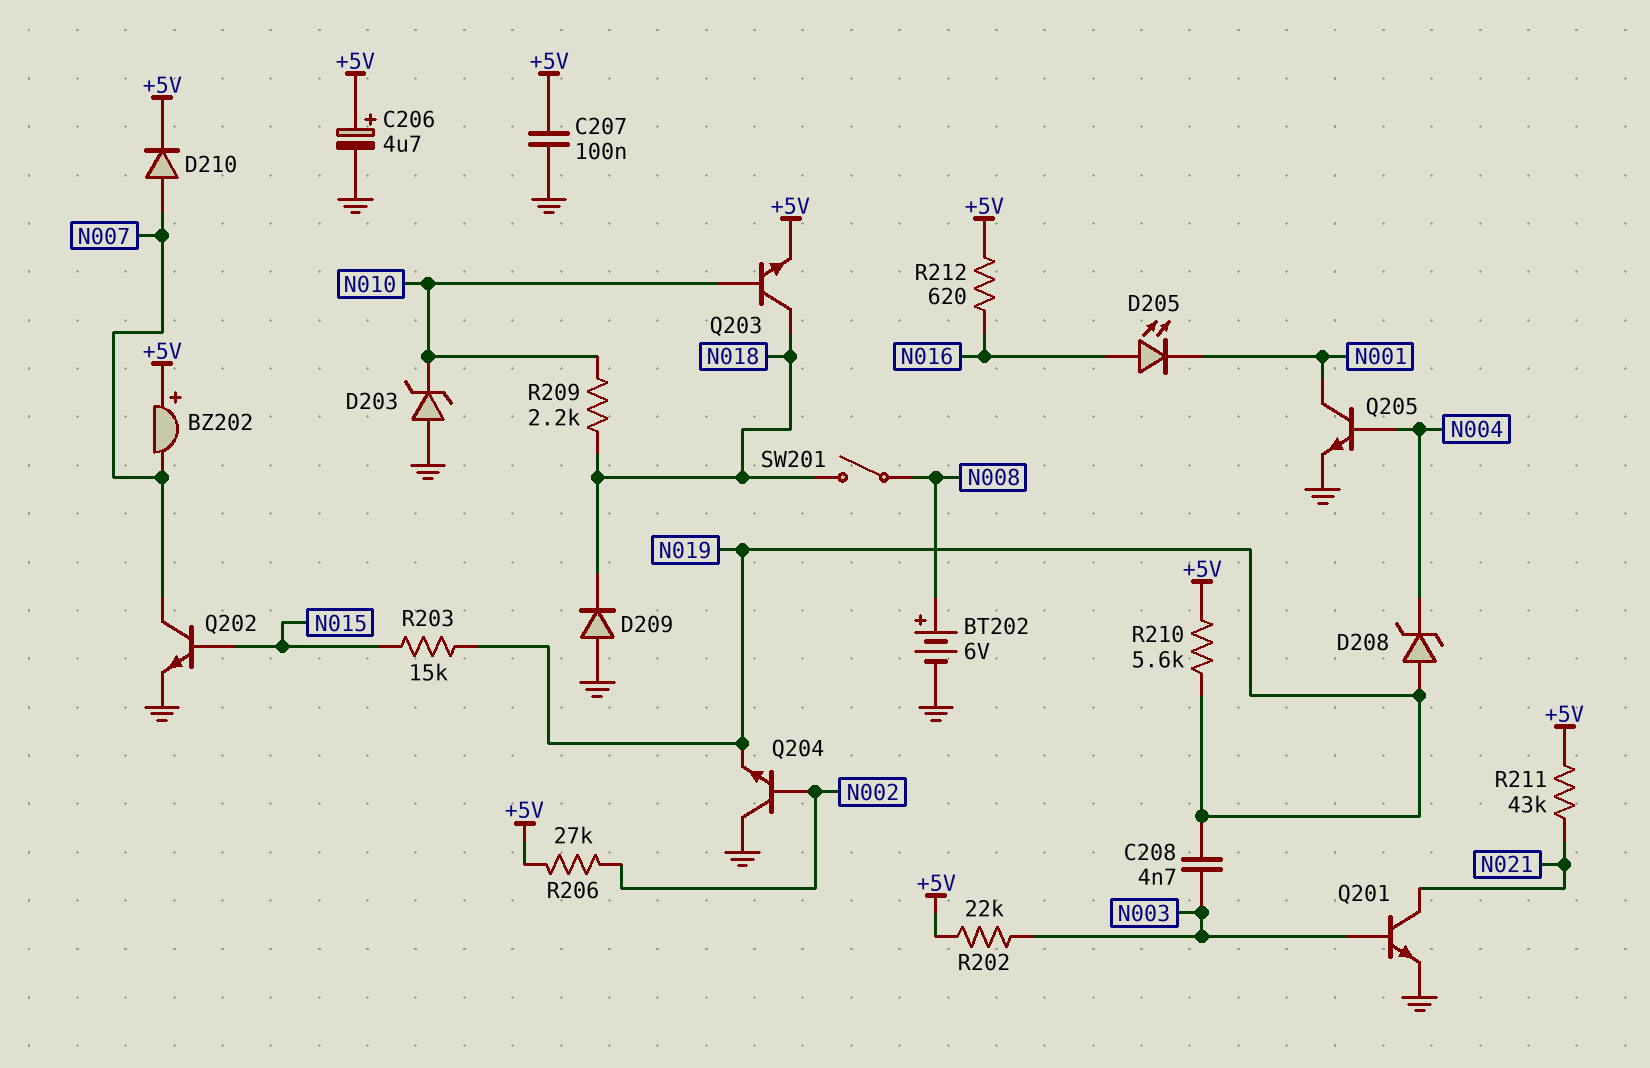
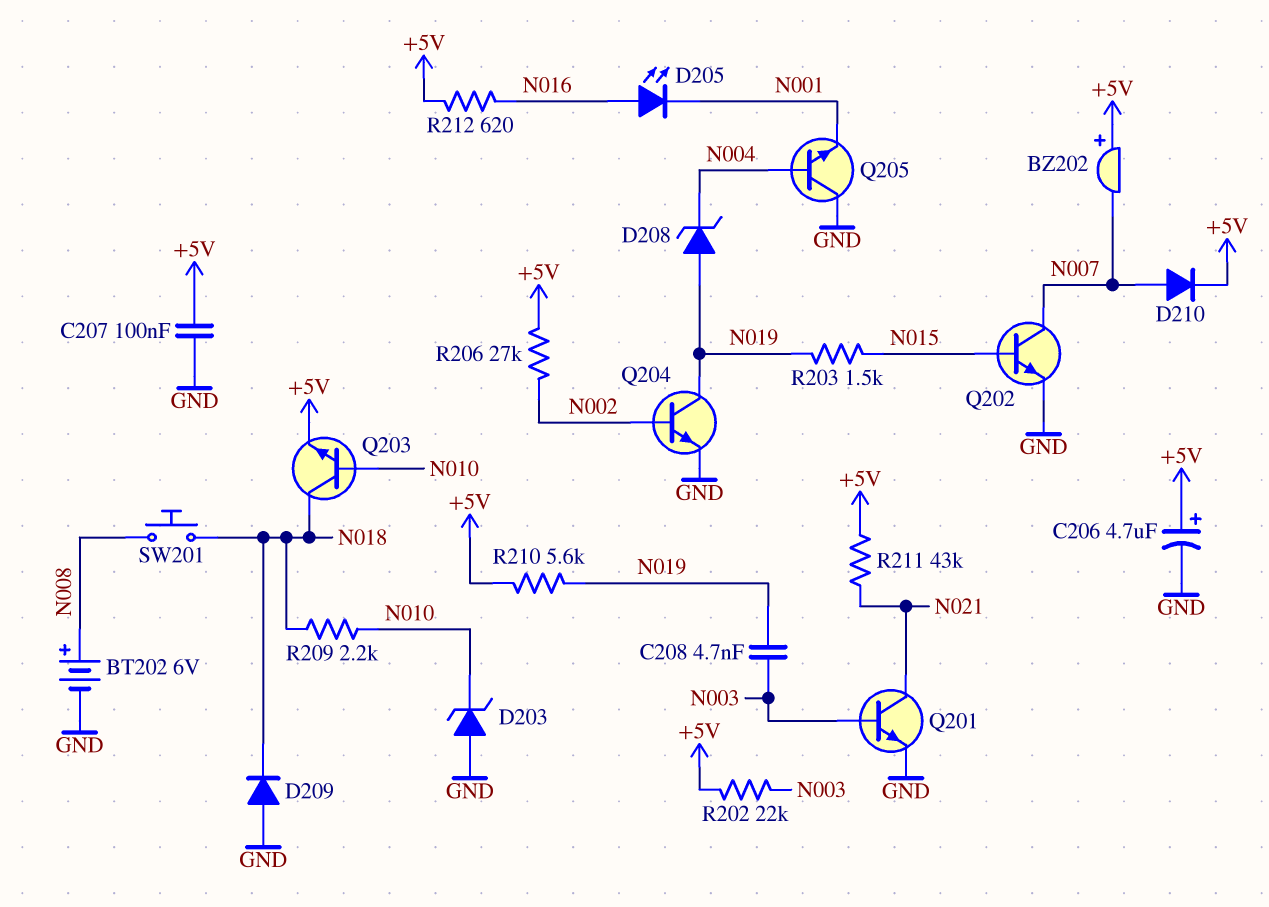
Q204: NPN (B N002, C GND, E N019) -> NPN (B N002, C N019, E GND)
Q205: NPN (B N004, C N001, E GND) -> NPN (B N004, C GND, E N001)
R203: 15k (N015, N019) -> 1.5k (N015, N019)
SW201: switch (N008, N018) -> button (N008, N018)

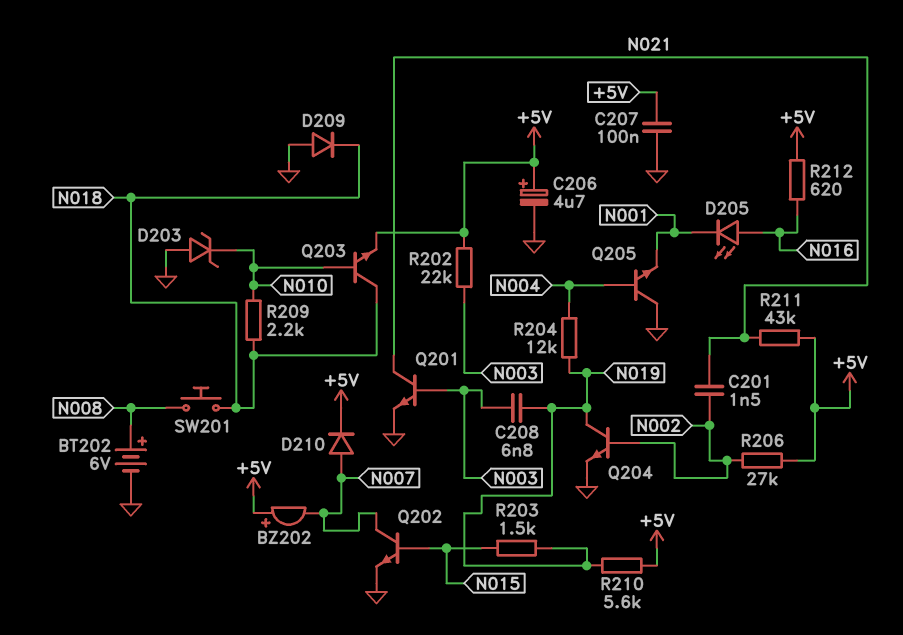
C201: none -> 1.5nF (N002, N021)
C208: 4.7nF (N003, N019) -> 6.8nF (N003, N019)
D208: zener (A N019, K N004) -> none
R204: none -> 12k (N004, N019)

